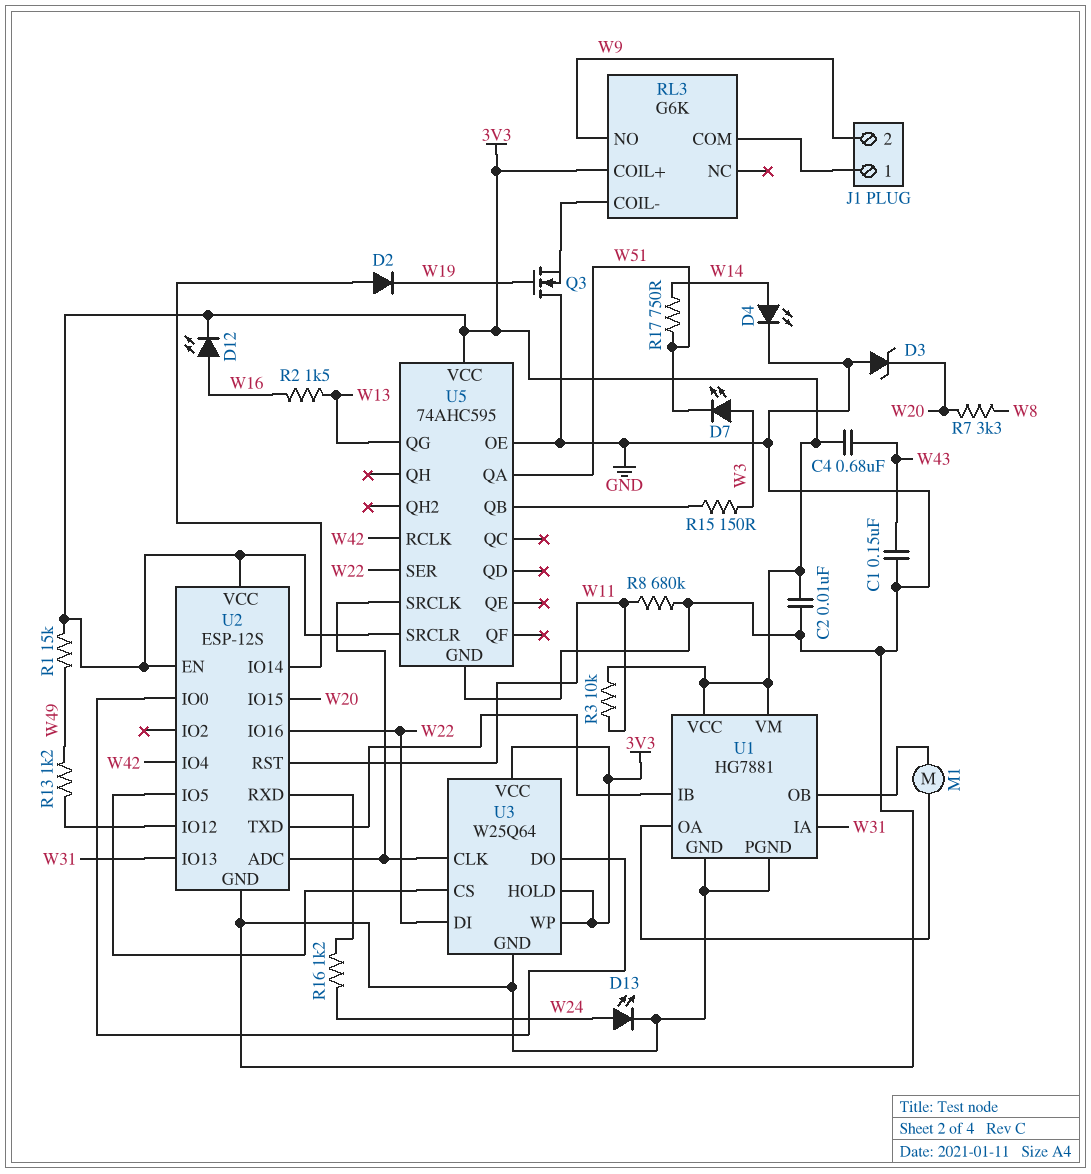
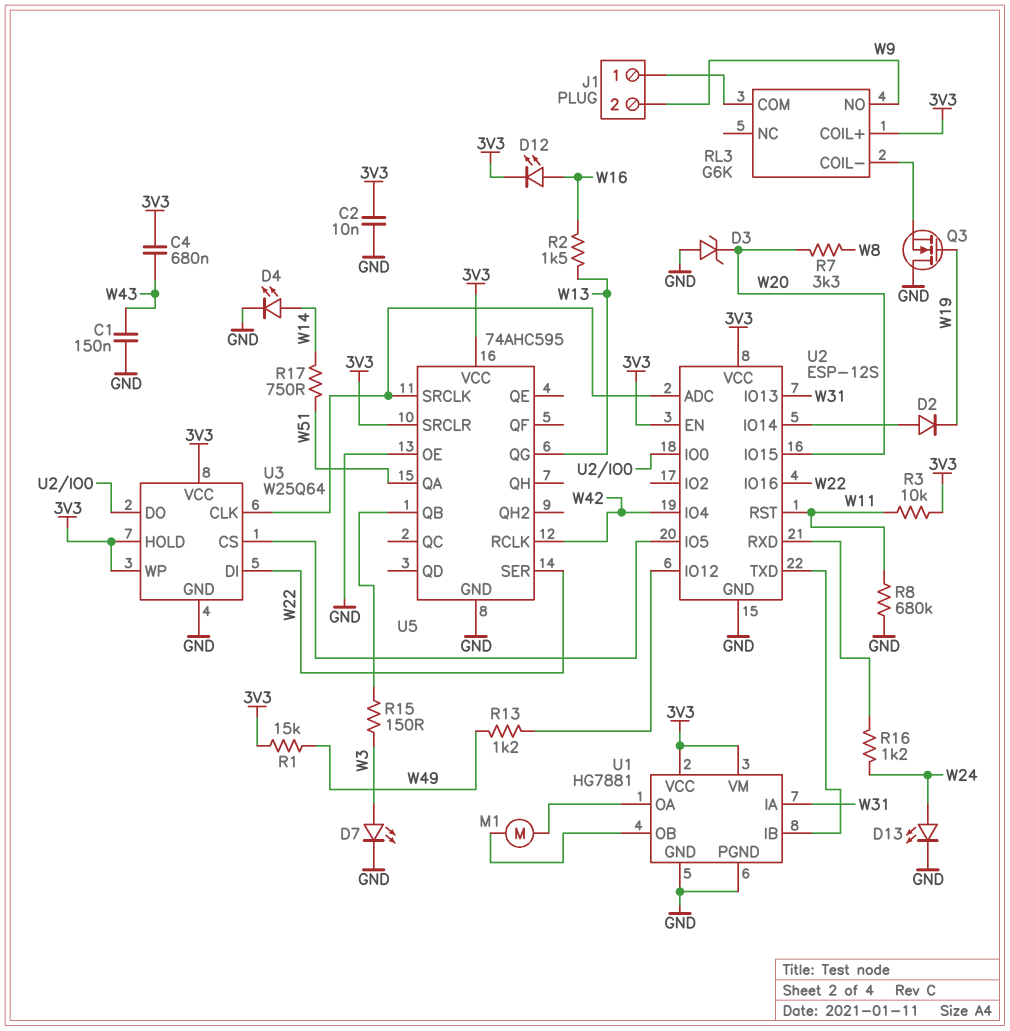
D7: LED (A W3, K W51) -> LED (A W3, K GND)

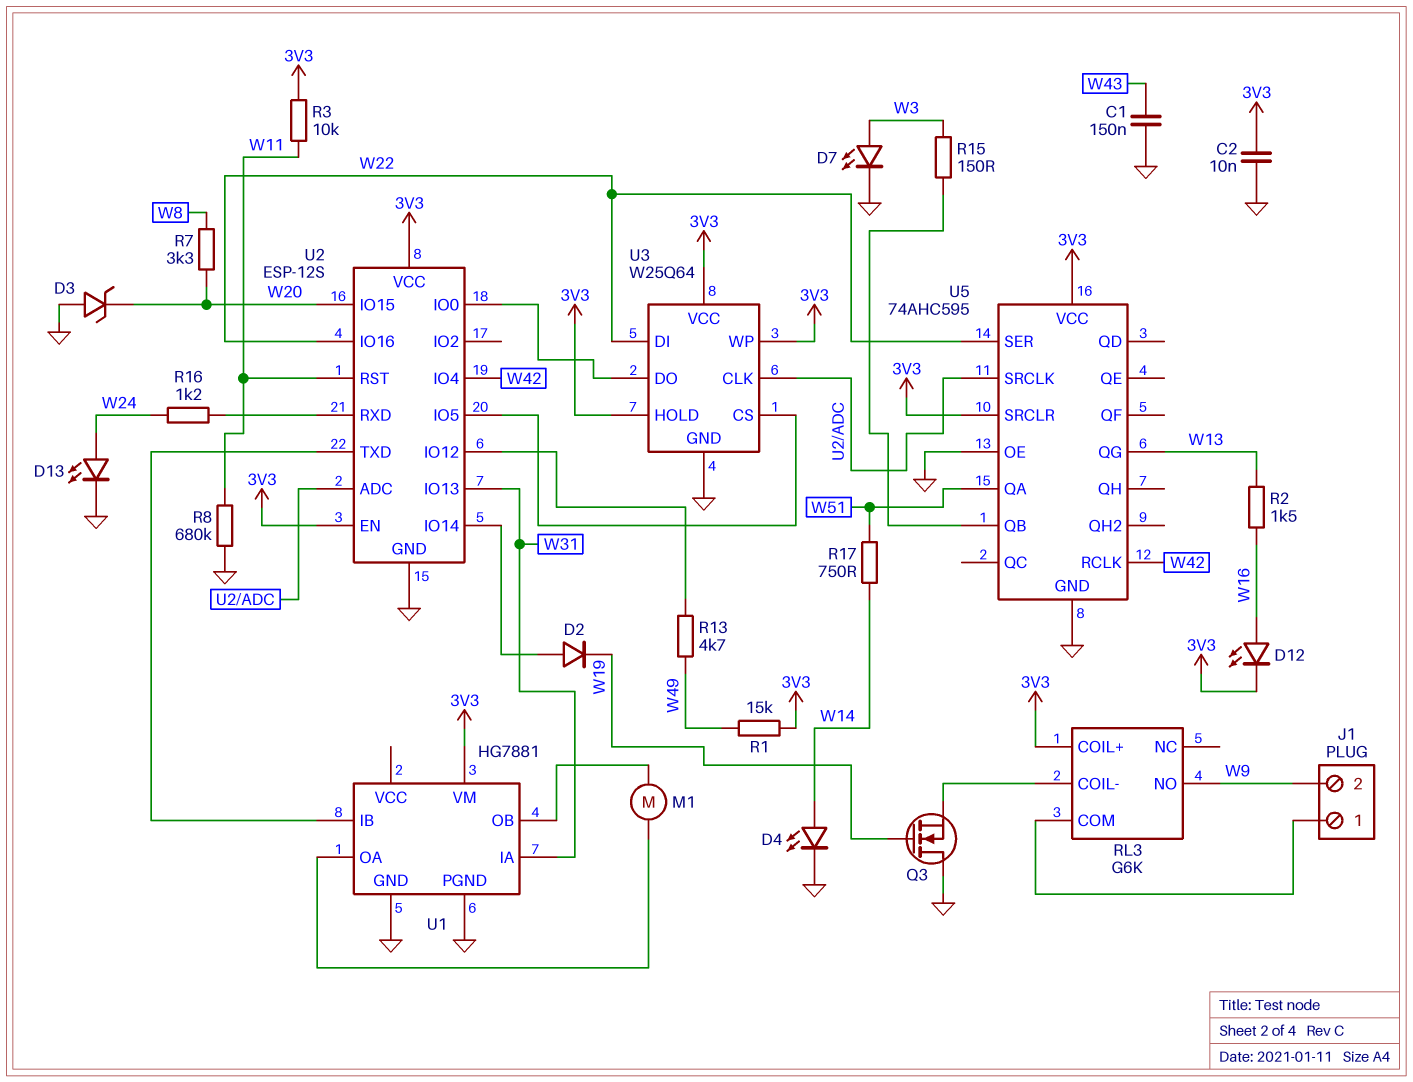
C4: 680nF (3V3, W43) -> none
R13: 1.2k (U2/IO12, W49) -> 4.7k (U2/IO12, W49)
U1 pin VCC: 3V3 -> none

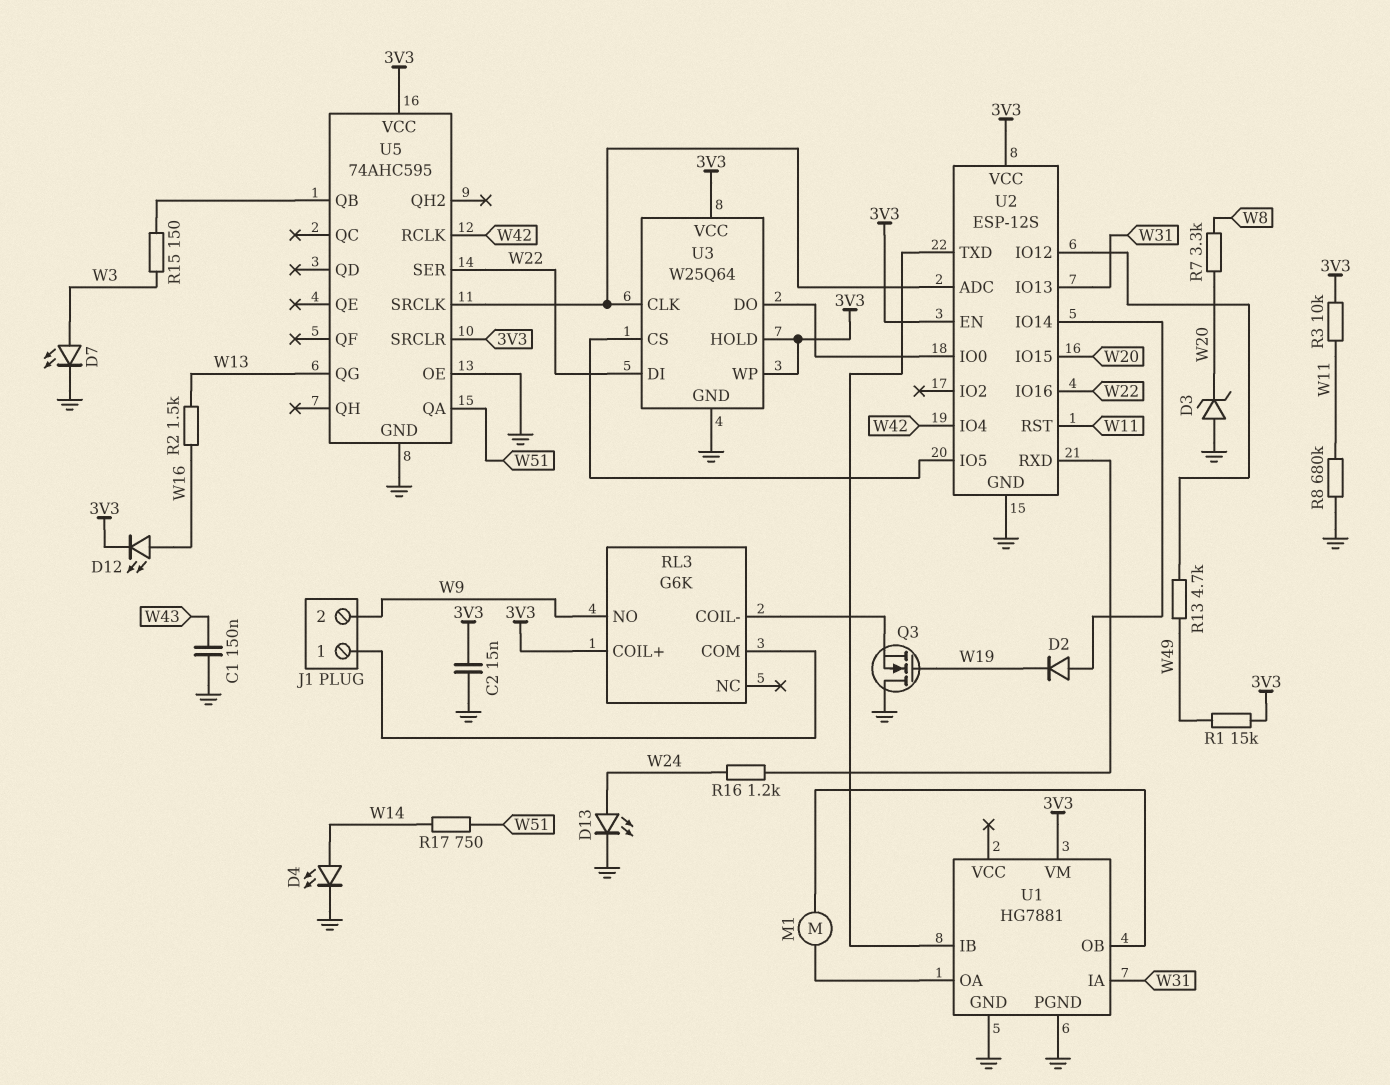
C2: 10nF (3V3, GND) -> 15nF (3V3, GND)

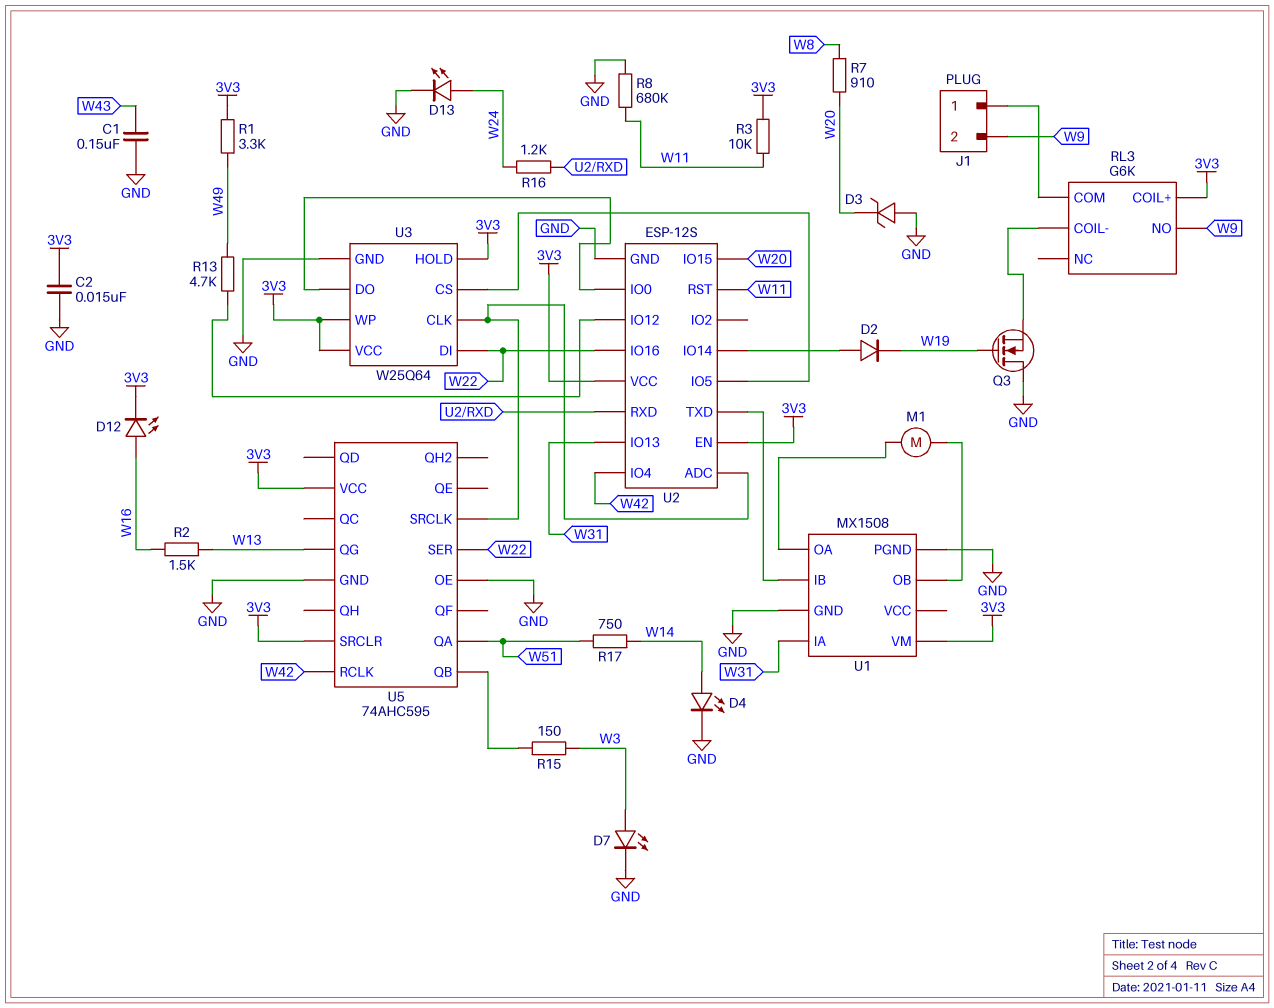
R1: 15k (3V3, W49) -> 3.3k (3V3, W49)
R7: 3.3k (W8, W20) -> 910 (W8, W20)
U1: HG7881 -> MX1508

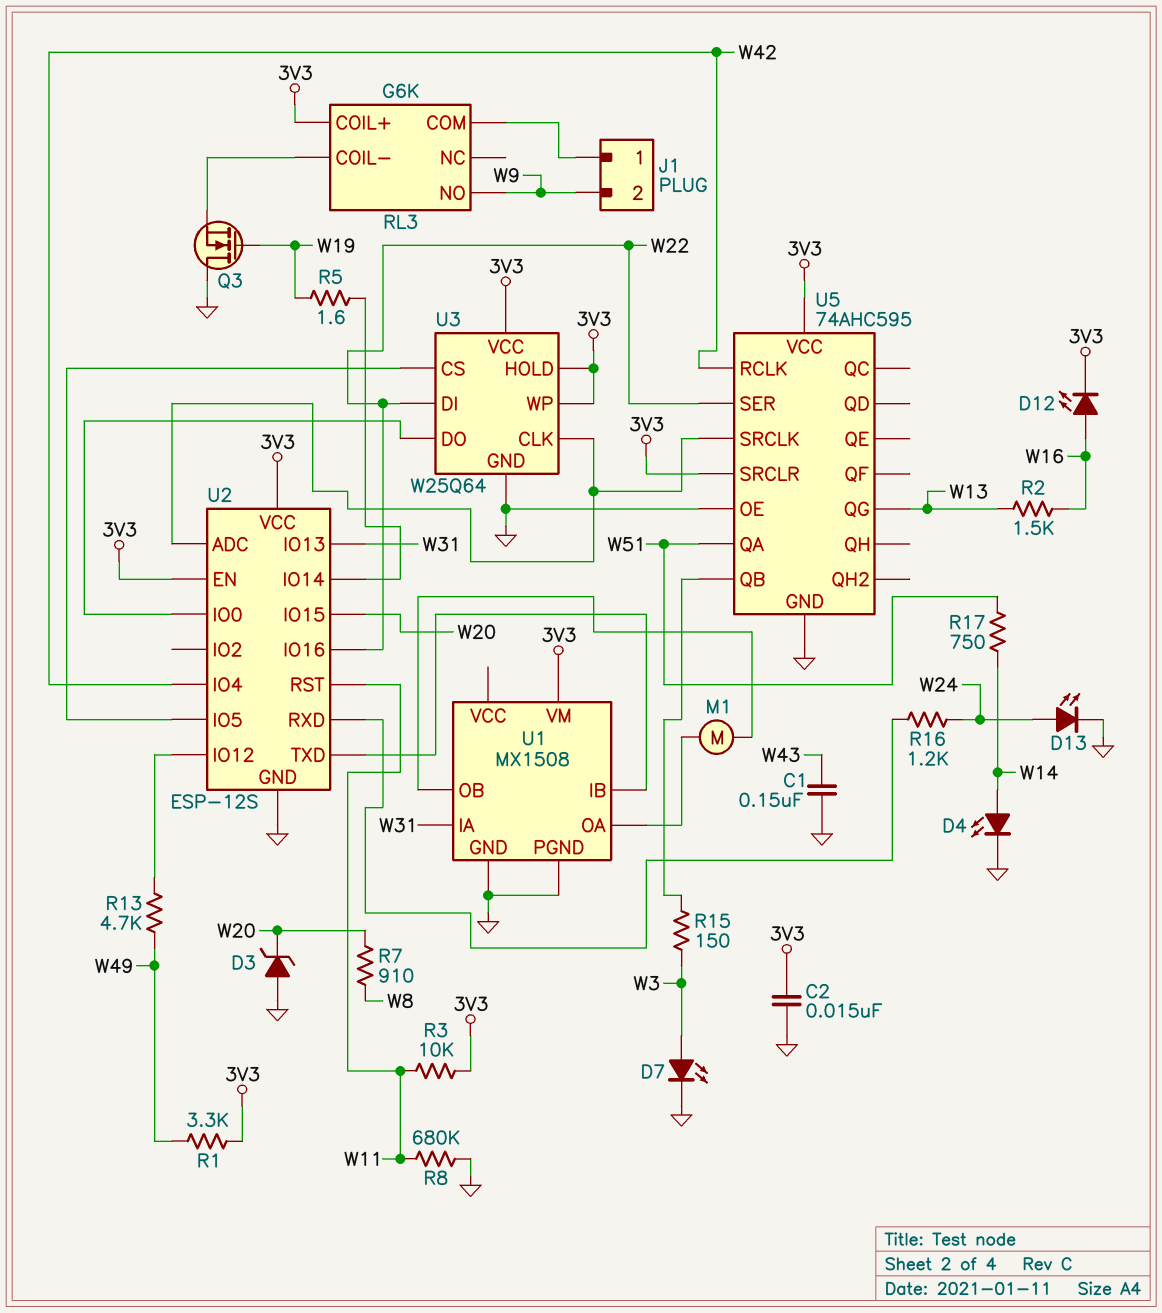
D2: diode (A U2/IO14, K W19) -> none
R5: none -> 1.6 (U2/IO14, W19)

